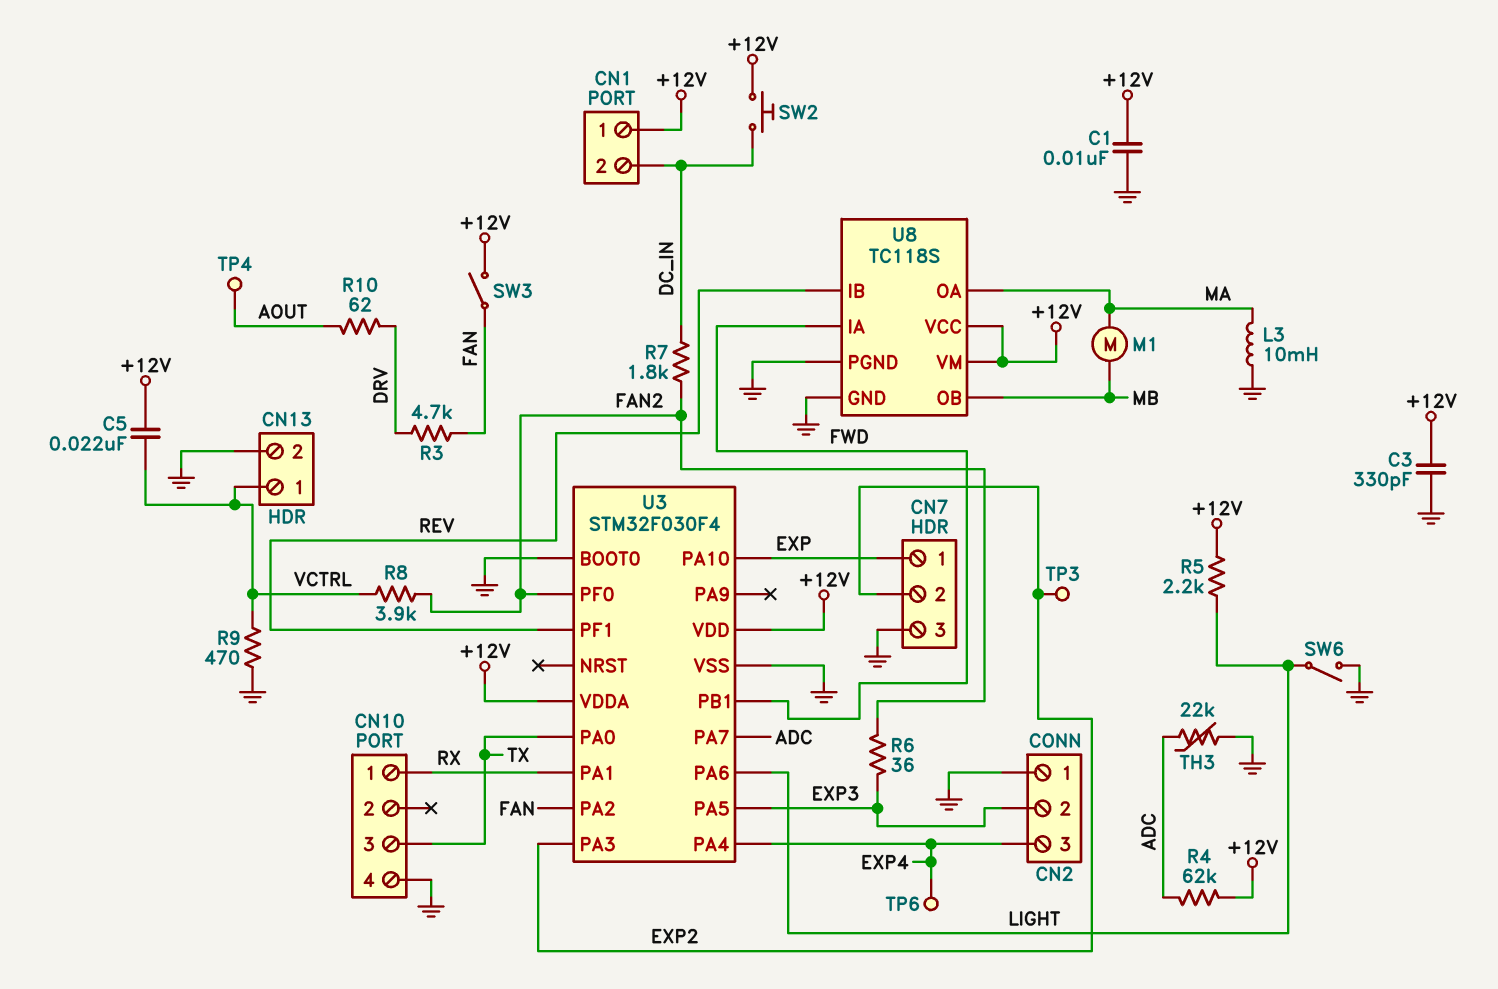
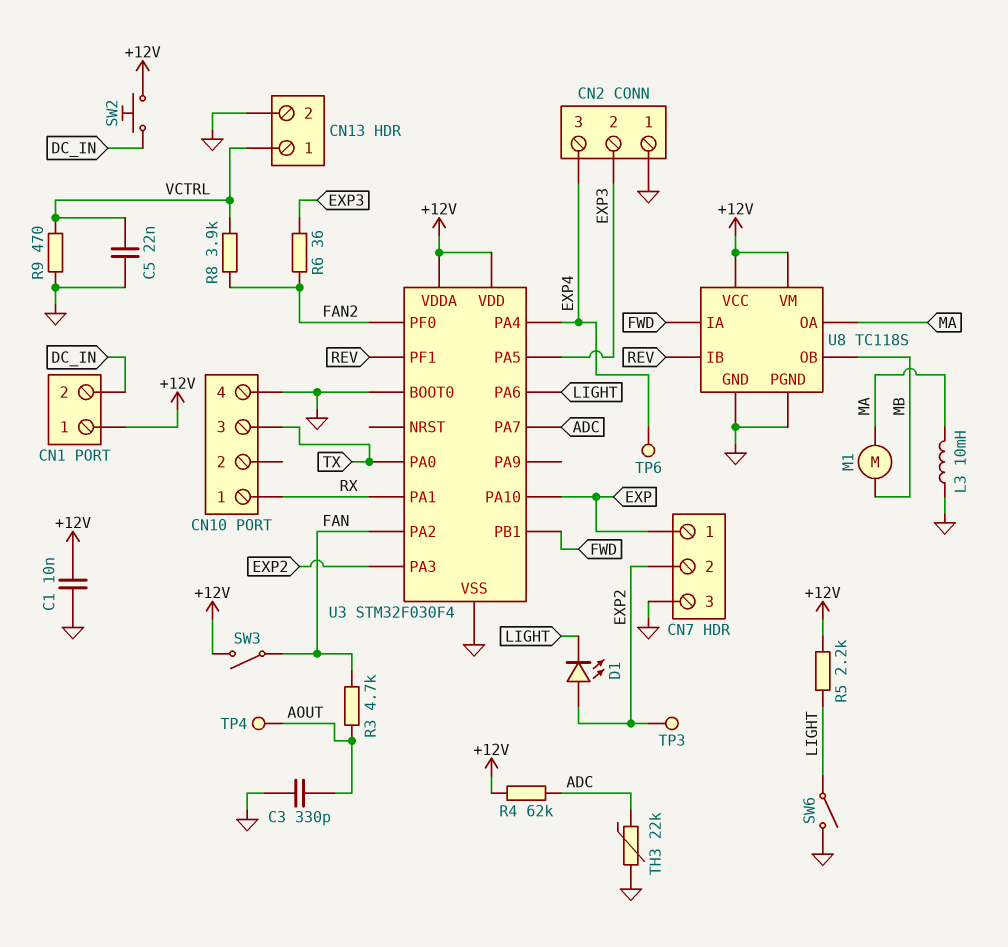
C3: 330pF (+12V, GND) -> 330pF (AOUT, GND)
C5: 22nF (+12V, VCTRL) -> 22nF (GND, VCTRL)
D1: none -> LED (A EXP2, K LIGHT)
R3: 4.7k (DRV, FAN) -> 4.7k (AOUT, FAN)
R7: 1.8k (DC_IN, FAN2) -> none
R10: 62 (AOUT, DRV) -> none

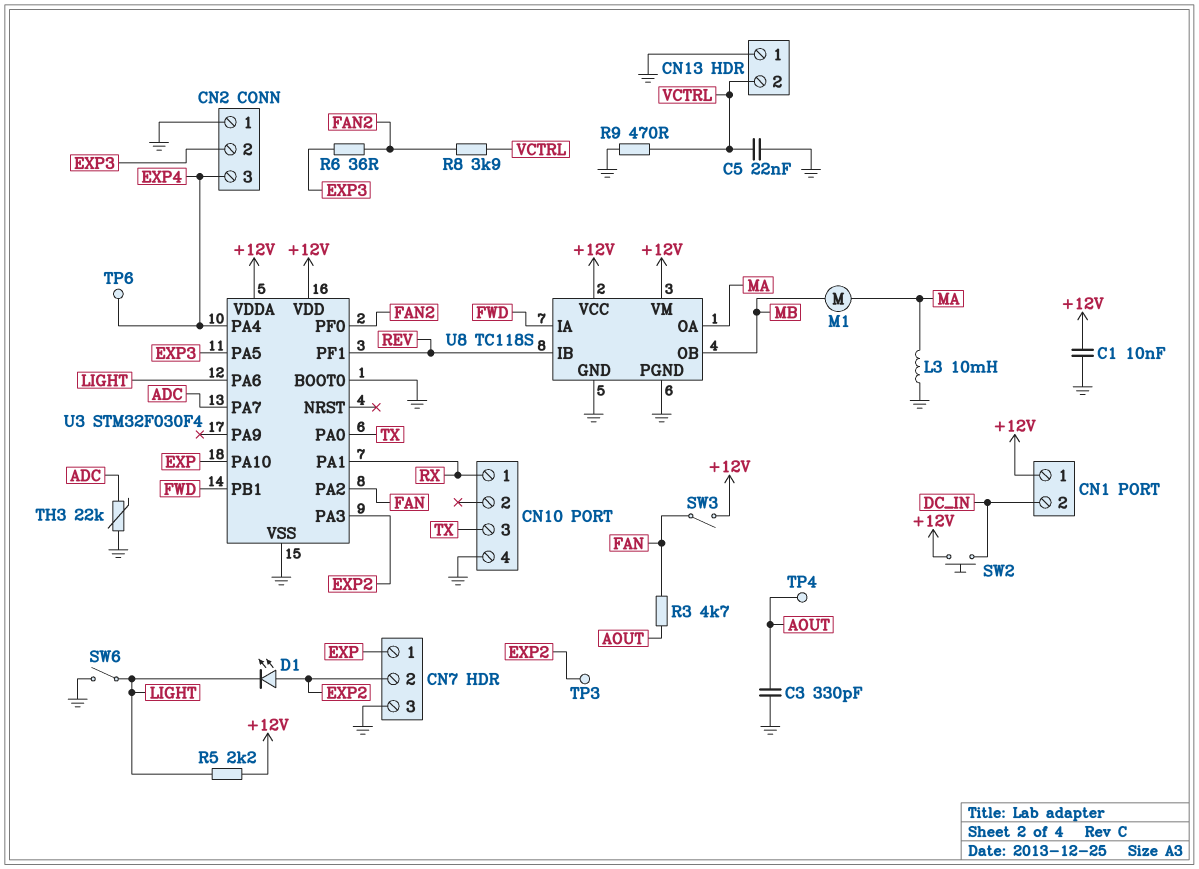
CN13 pin 1: VCTRL -> GND
CN13 pin 2: GND -> VCTRL
R4: 62k (+12V, ADC) -> none

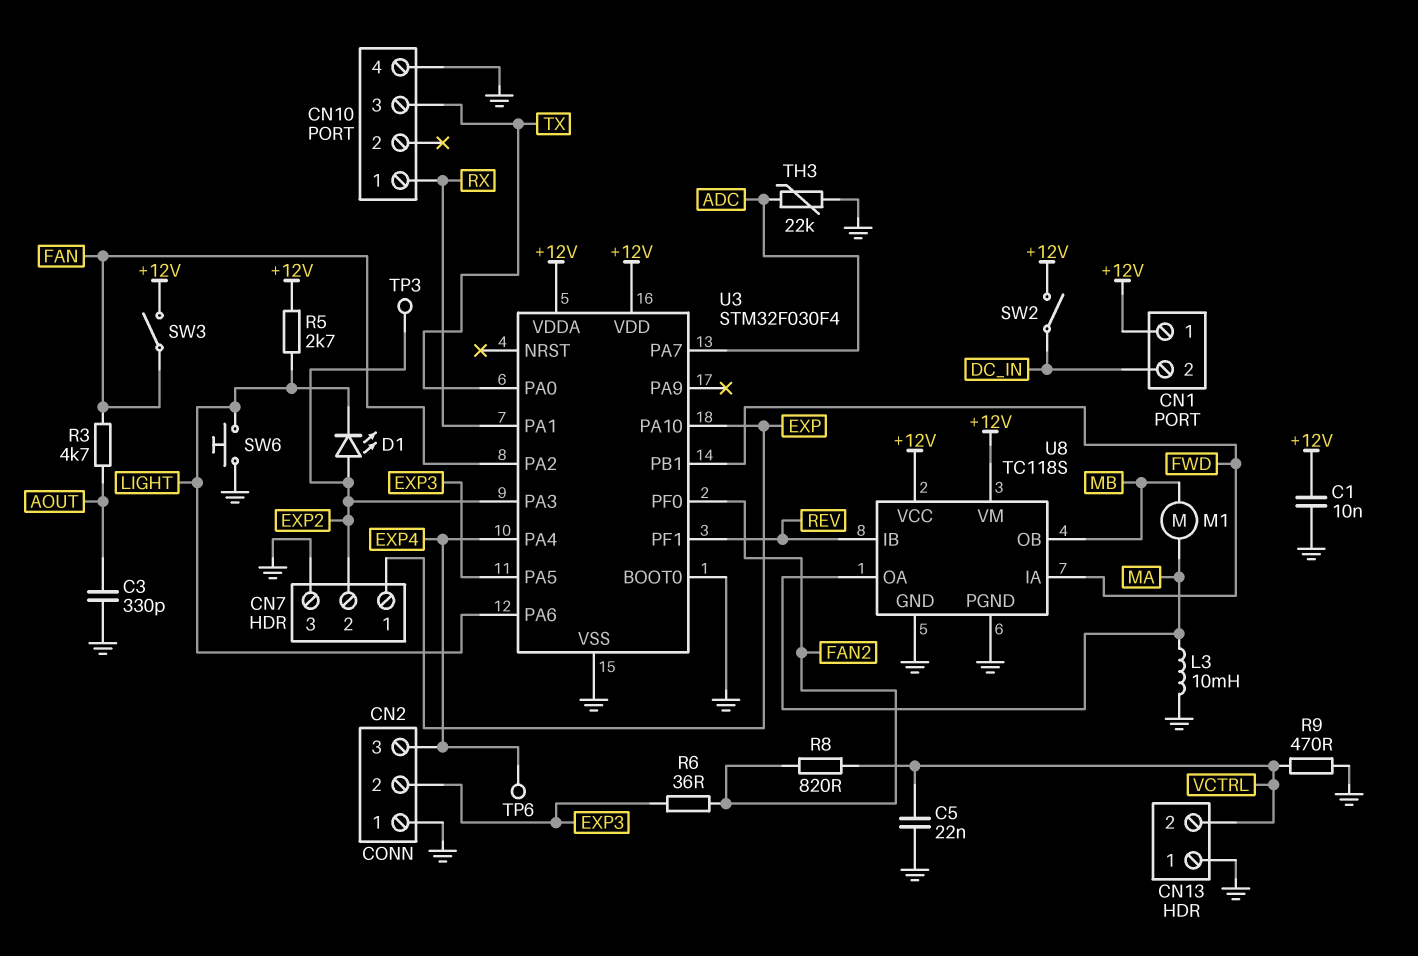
R5: 2.2k (+12V, LIGHT) -> 2.7k (+12V, LIGHT)
R8: 3.9k (FAN2, VCTRL) -> 820 (FAN2, VCTRL)
SW2: button (+12V, DC_IN) -> switch (+12V, DC_IN)
SW6: switch (GND, LIGHT) -> button (GND, LIGHT)
TP4: test point (AOUT) -> none

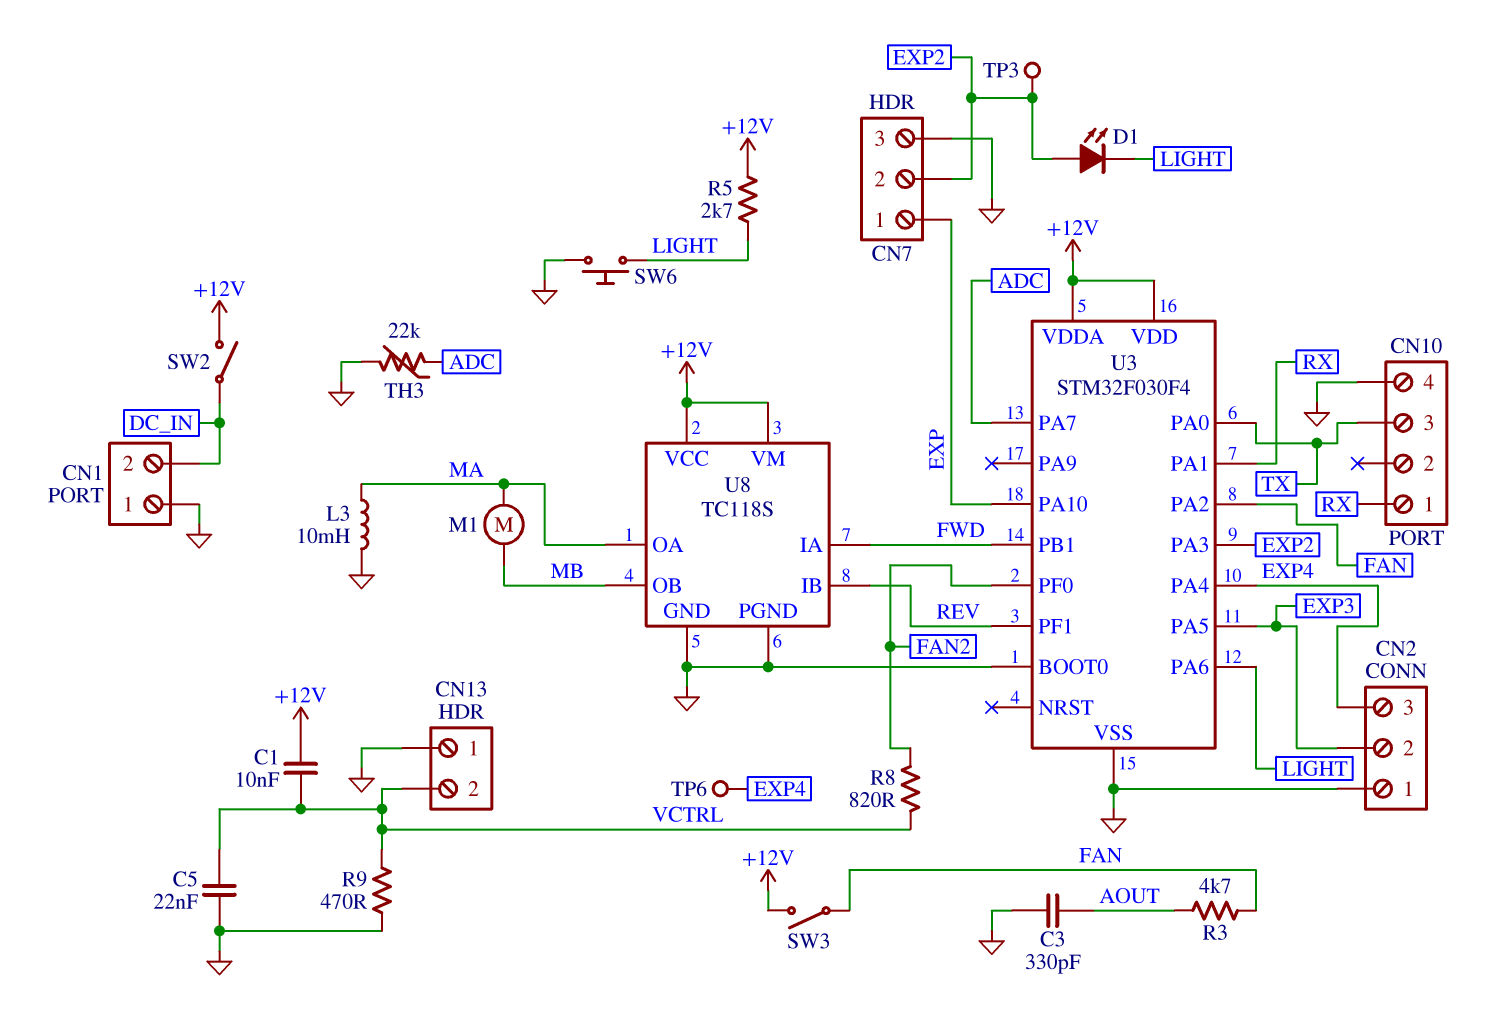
C1: 10nF (+12V, GND) -> 10nF (+12V, VCTRL)
CN1 pin 1: +12V -> GND
R6: 36 (EXP3, FAN2) -> none

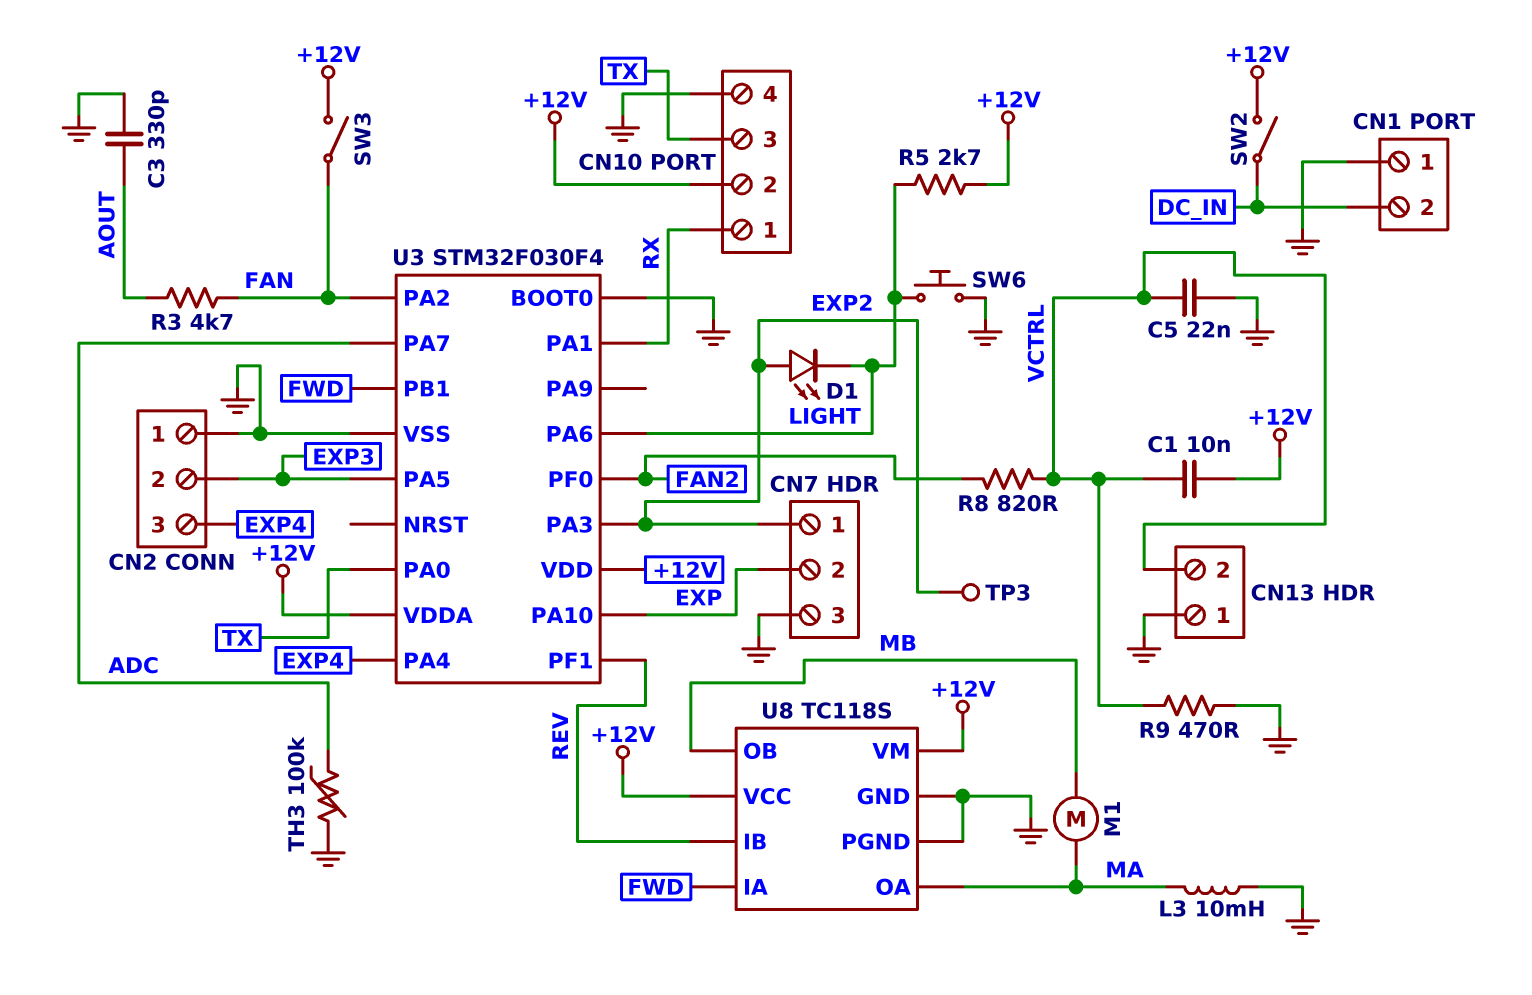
CN7 pin 1: EXP -> EXP2
CN7 pin 2: EXP2 -> EXP
CN10 pin 2: none -> +12V
TH3: 22k (ADC, GND) -> 100k (ADC, GND)
TP6: test point (EXP4) -> none

